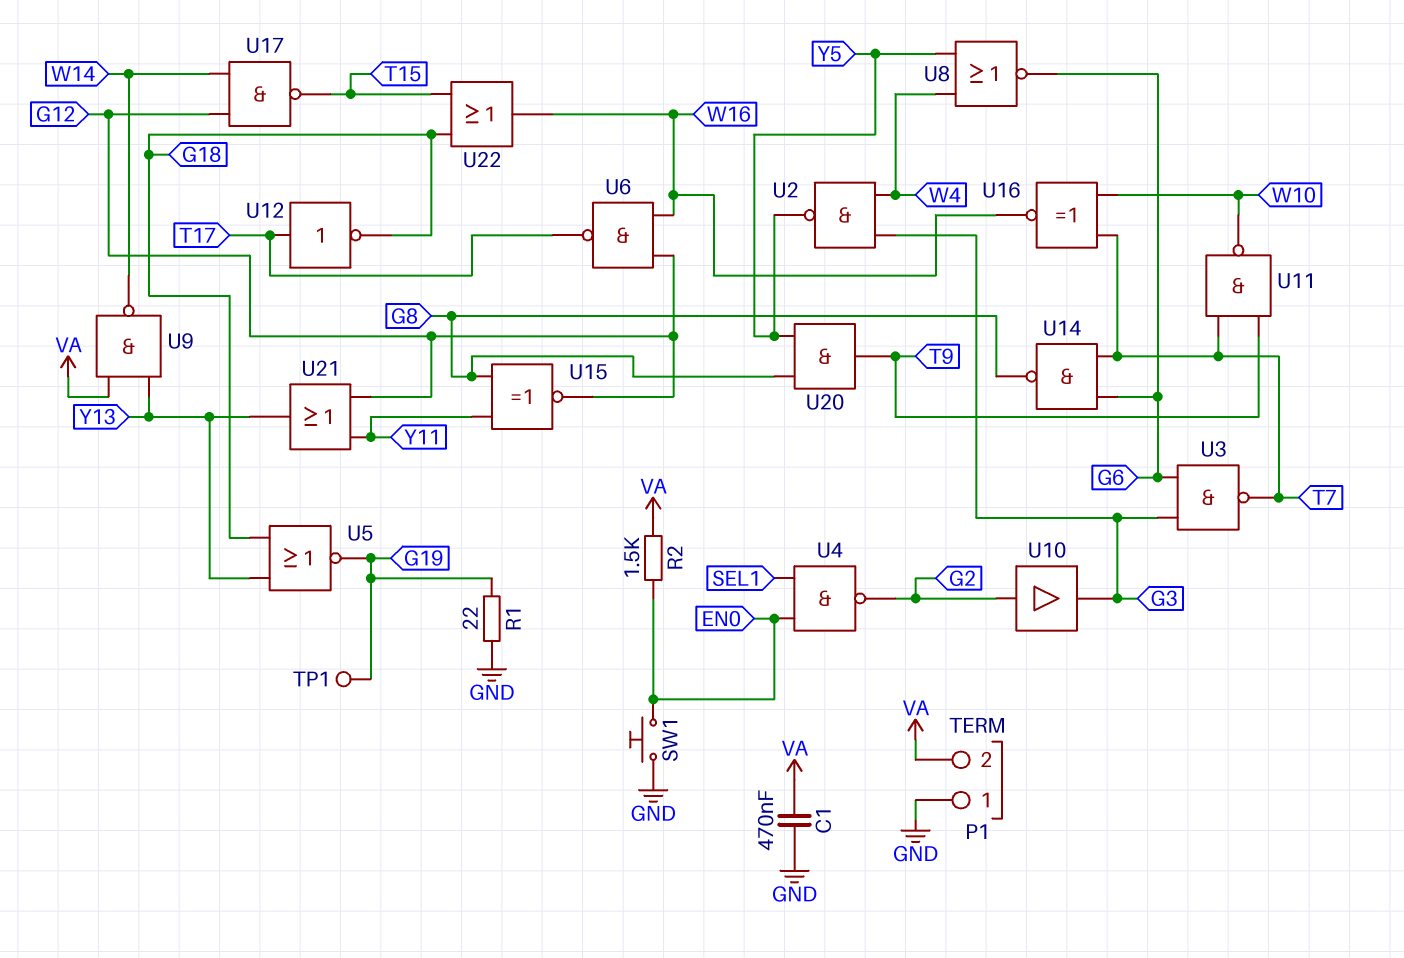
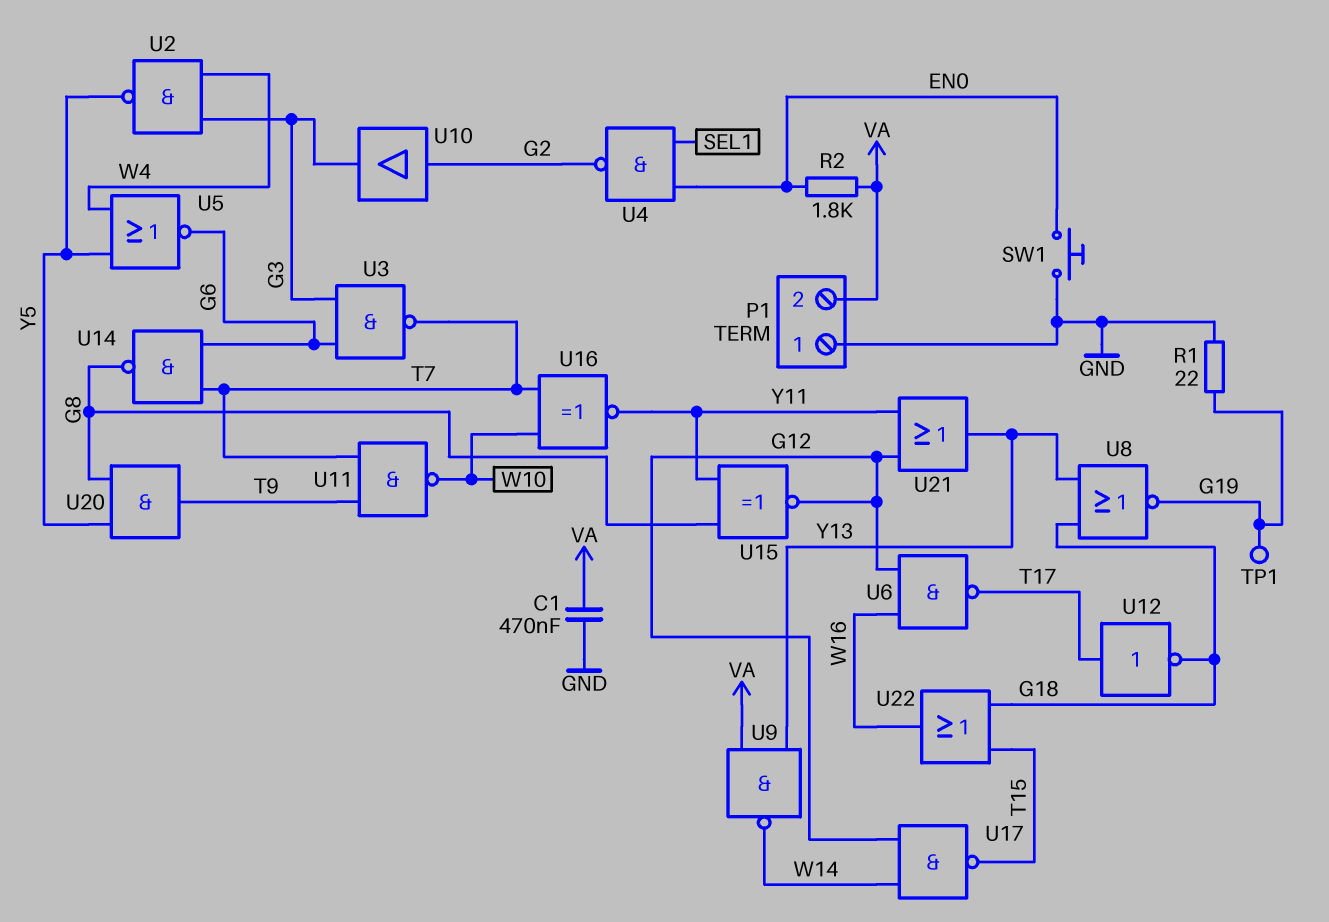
R2: 1.5k (EN0, VA) -> 1.8k (EN0, VA)
U5: NOR (in G18, in Y13, out G19) -> NOR (in W4, in Y5, out G6)
U8: NOR (in W4, in Y5, out G6) -> NOR (in G18, in Y13, out G19)
U16: XNOR (in T7, in W10, out W16) -> XNOR (in T7, in W10, out Y11)

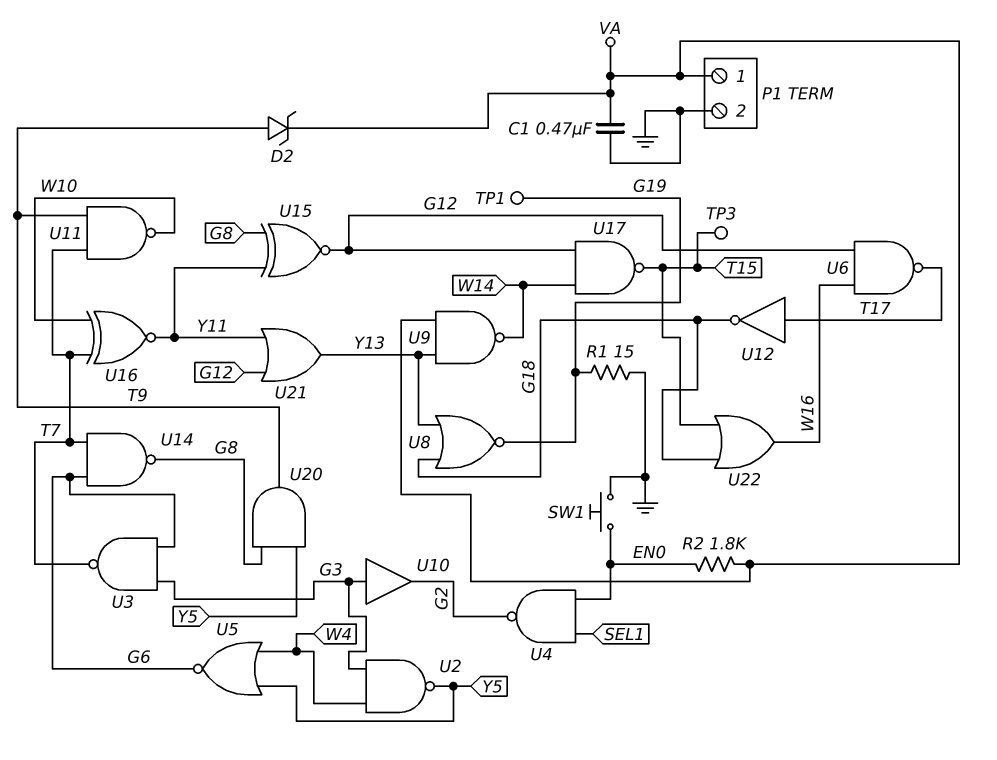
D2: none -> zener (A T9, K VA)
P1 pin 1: GND -> VA
P1 pin 2: VA -> GND
R1: 22 (G19, GND) -> 15 (G19, GND)
TP3: none -> test point (T15)
U10: buffer (in G2, out G3) -> buffer (in G3, out G2)

